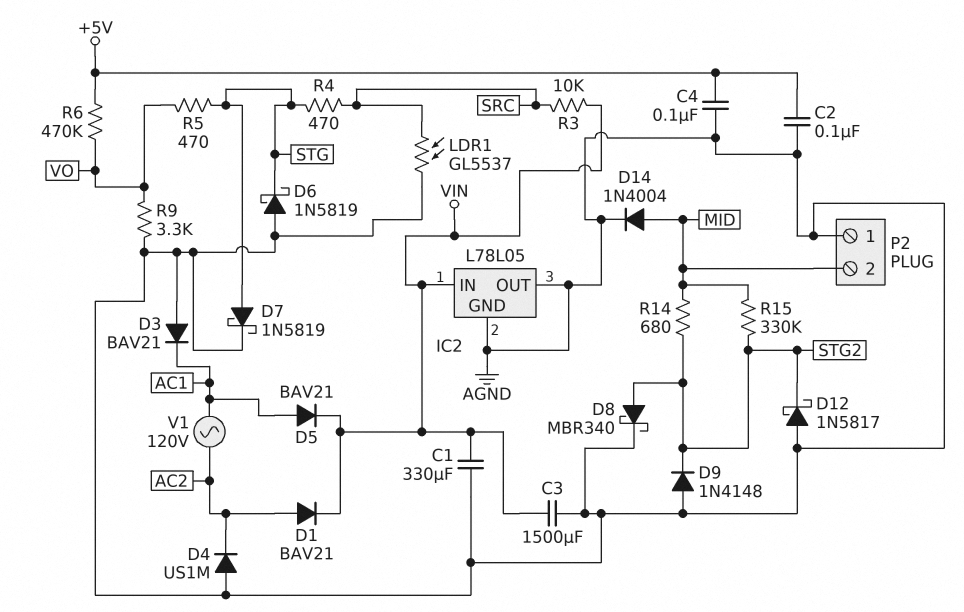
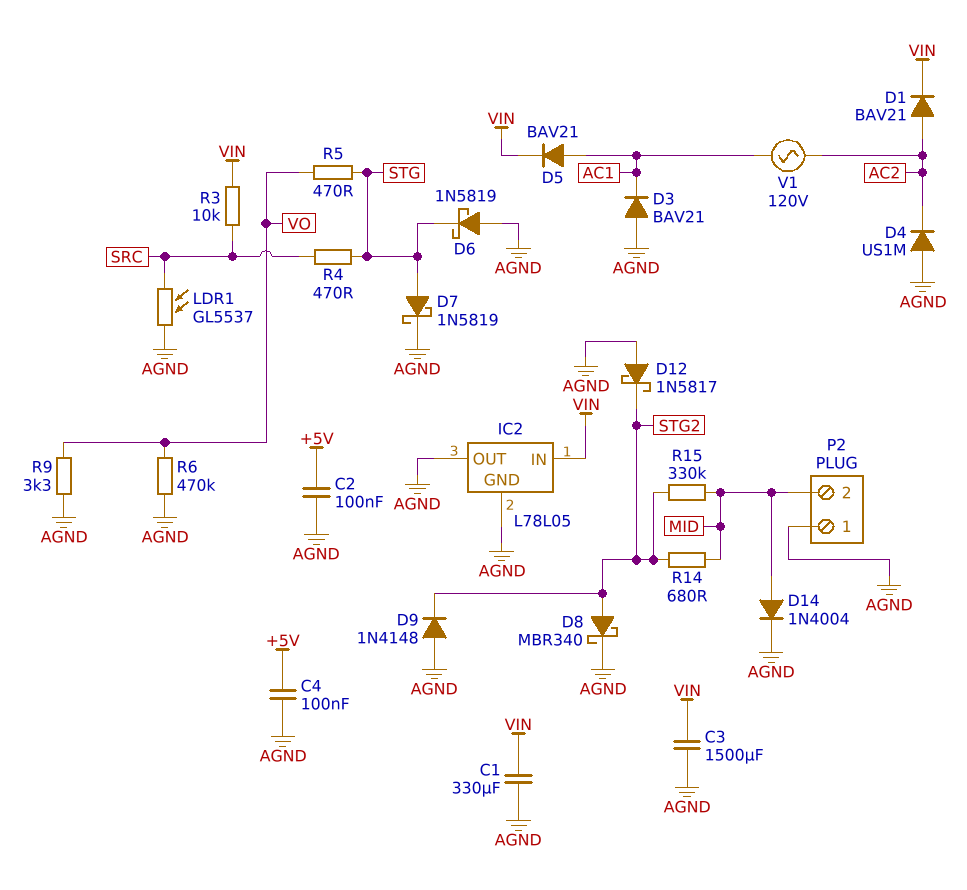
R6: 470k (+5V, VO) -> 470k (AGND, VO)

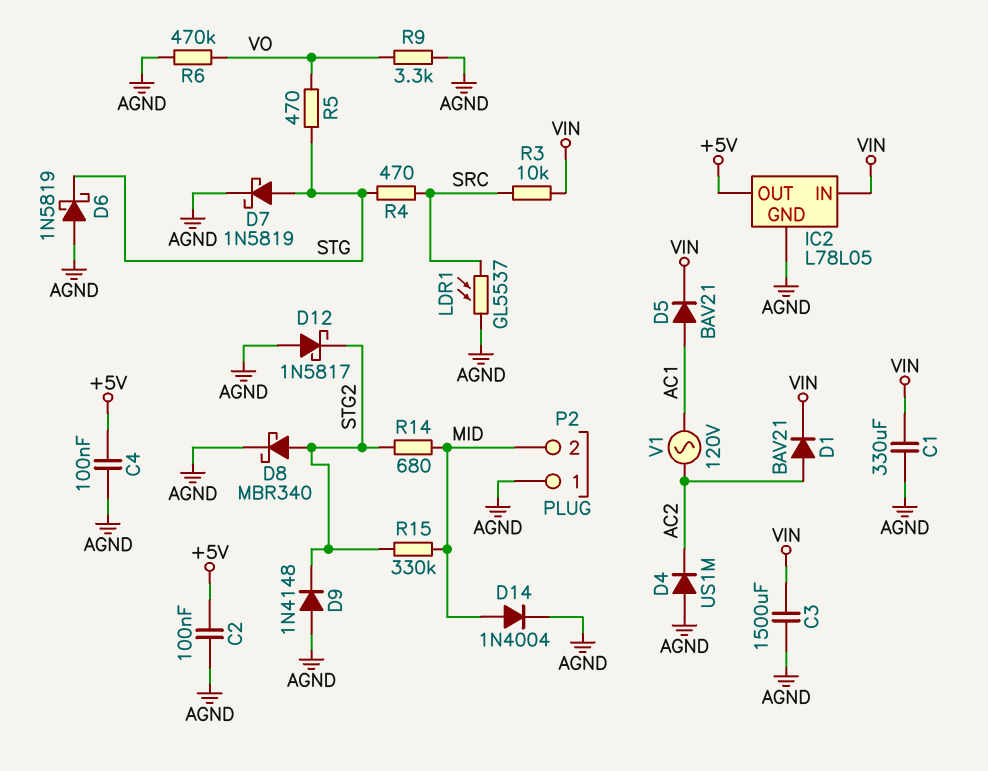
D3: diode BAV21 (A AGND, K AC1) -> none
IC2 pin OUT: AGND -> +5V

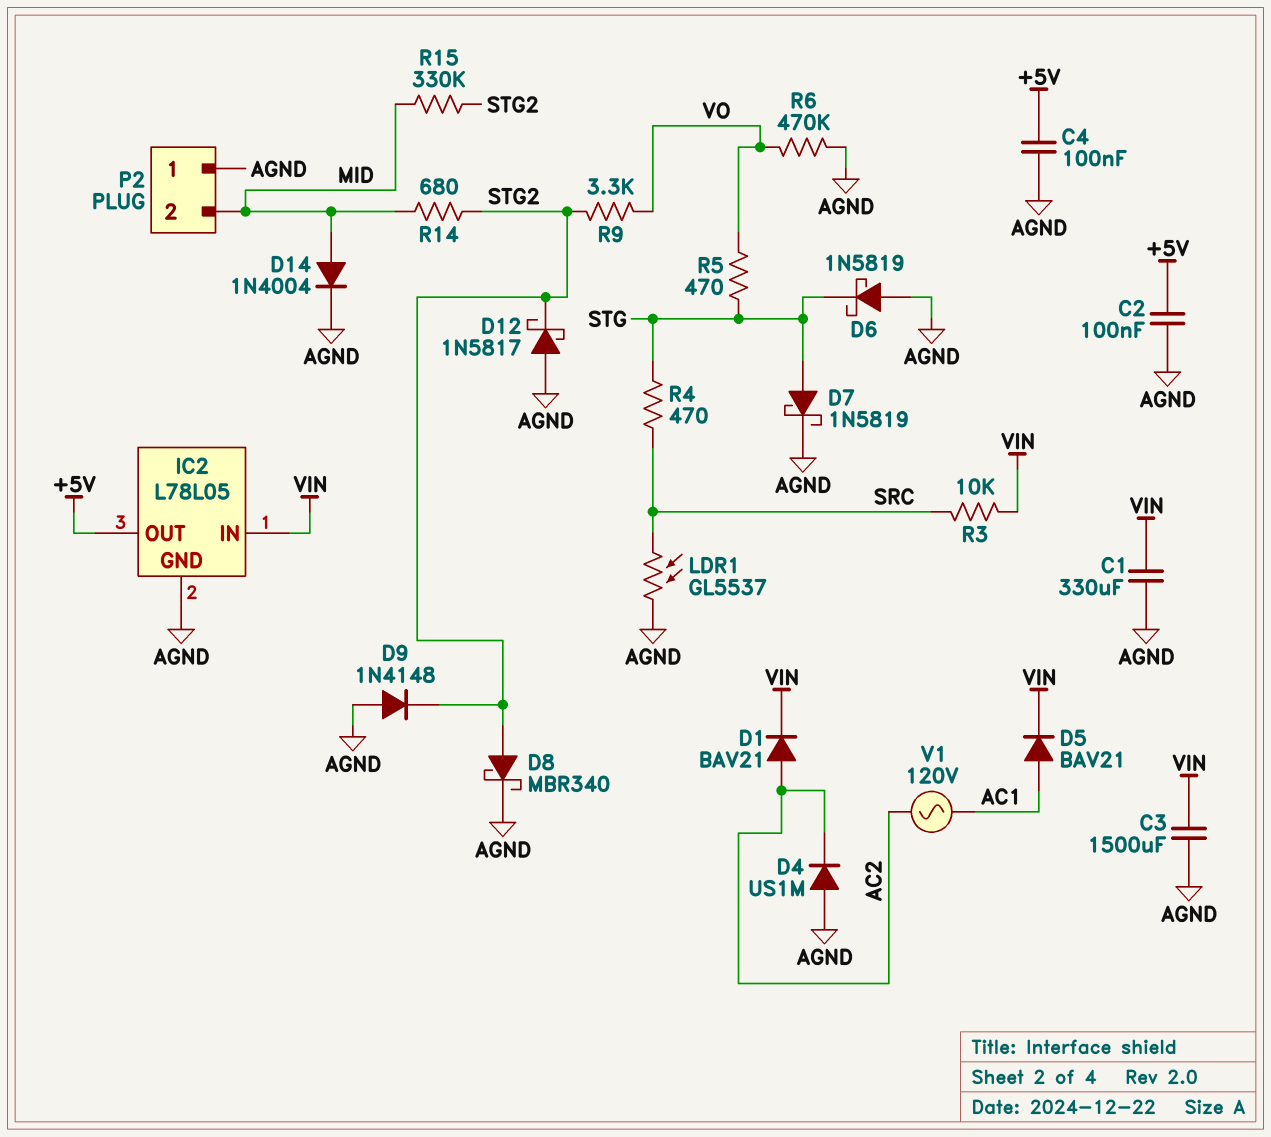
R9: 3.3k (AGND, VO) -> 3.3k (STG2, VO)

